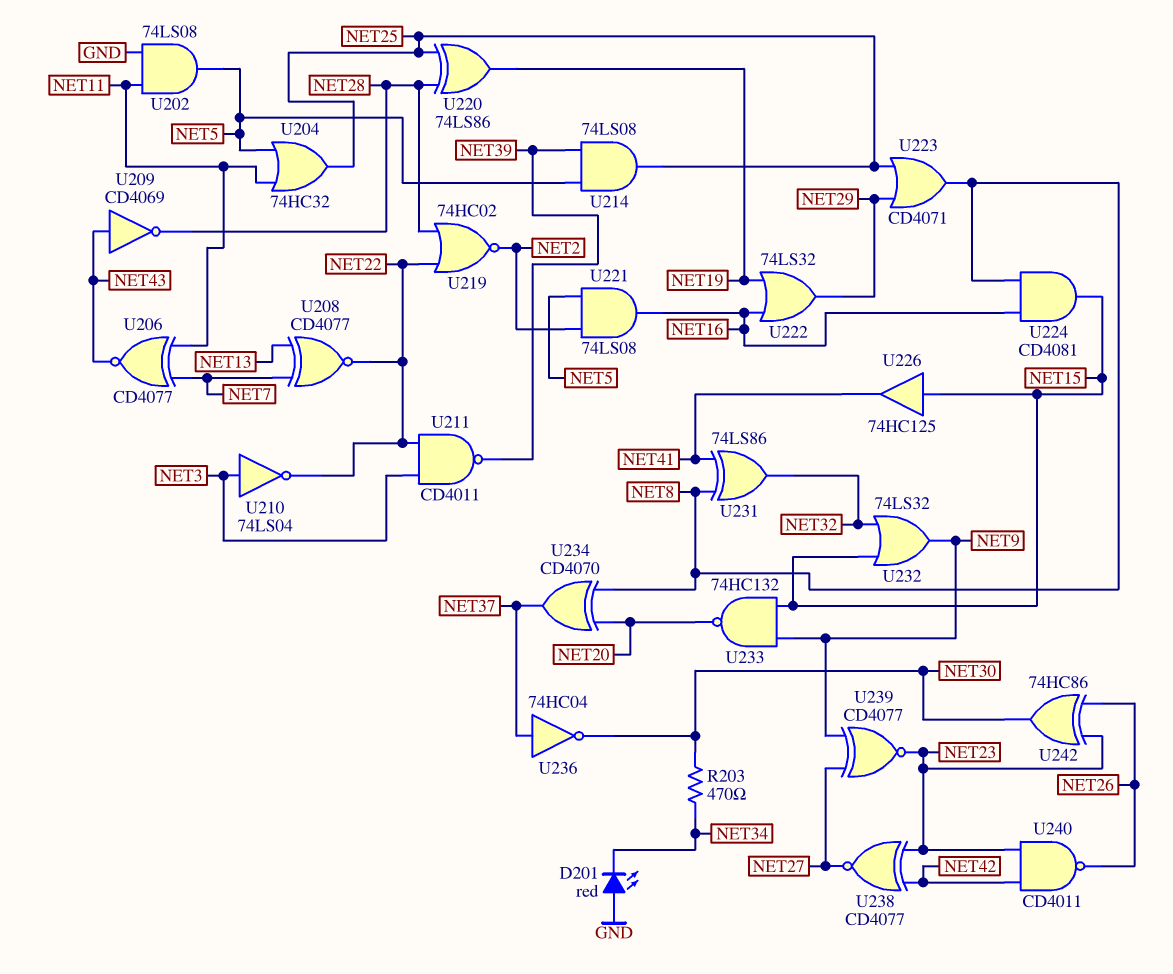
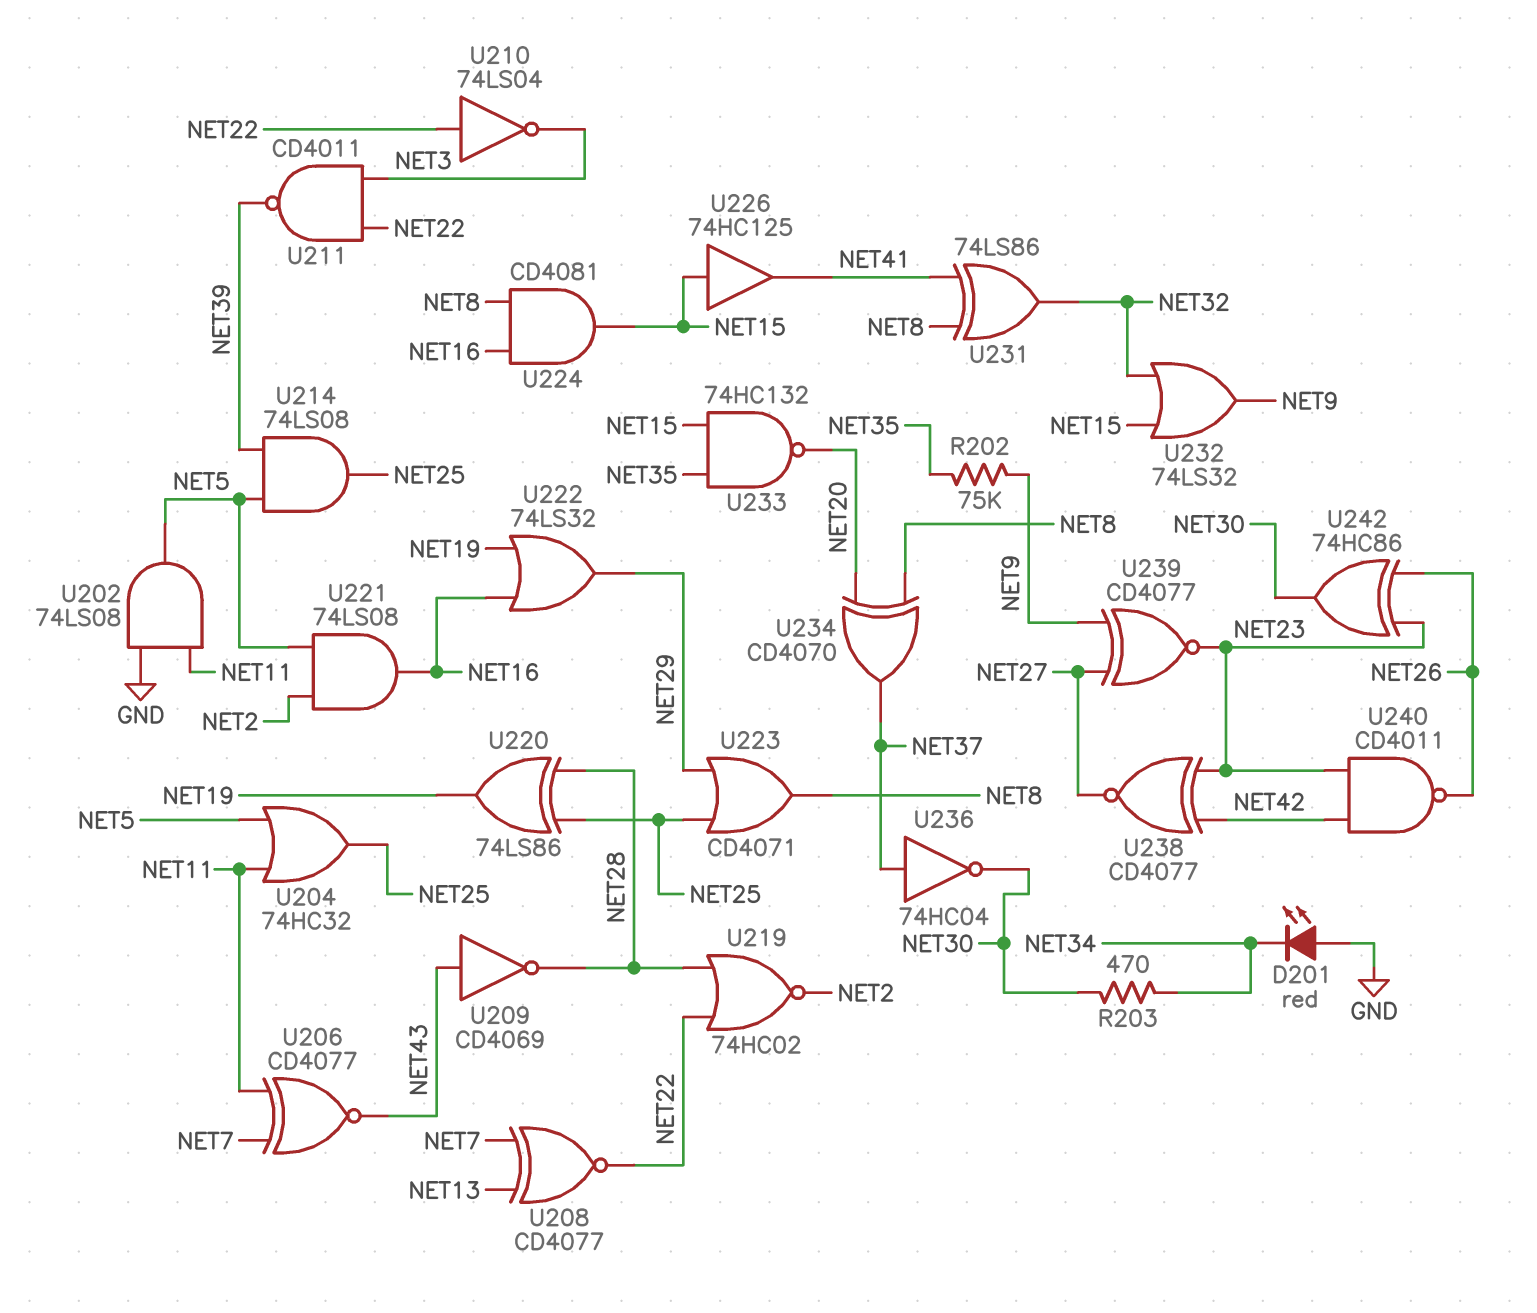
R202: none -> 75k (NET9, NET35)
U210: NOT 74LS04 (in NET3, out NET22) -> NOT 74LS04 (in NET22, out NET3)
U233: NAND 74HC132 (in NET9, in NET15, out NET20) -> NAND 74HC132 (in NET15, in NET35, out NET20)

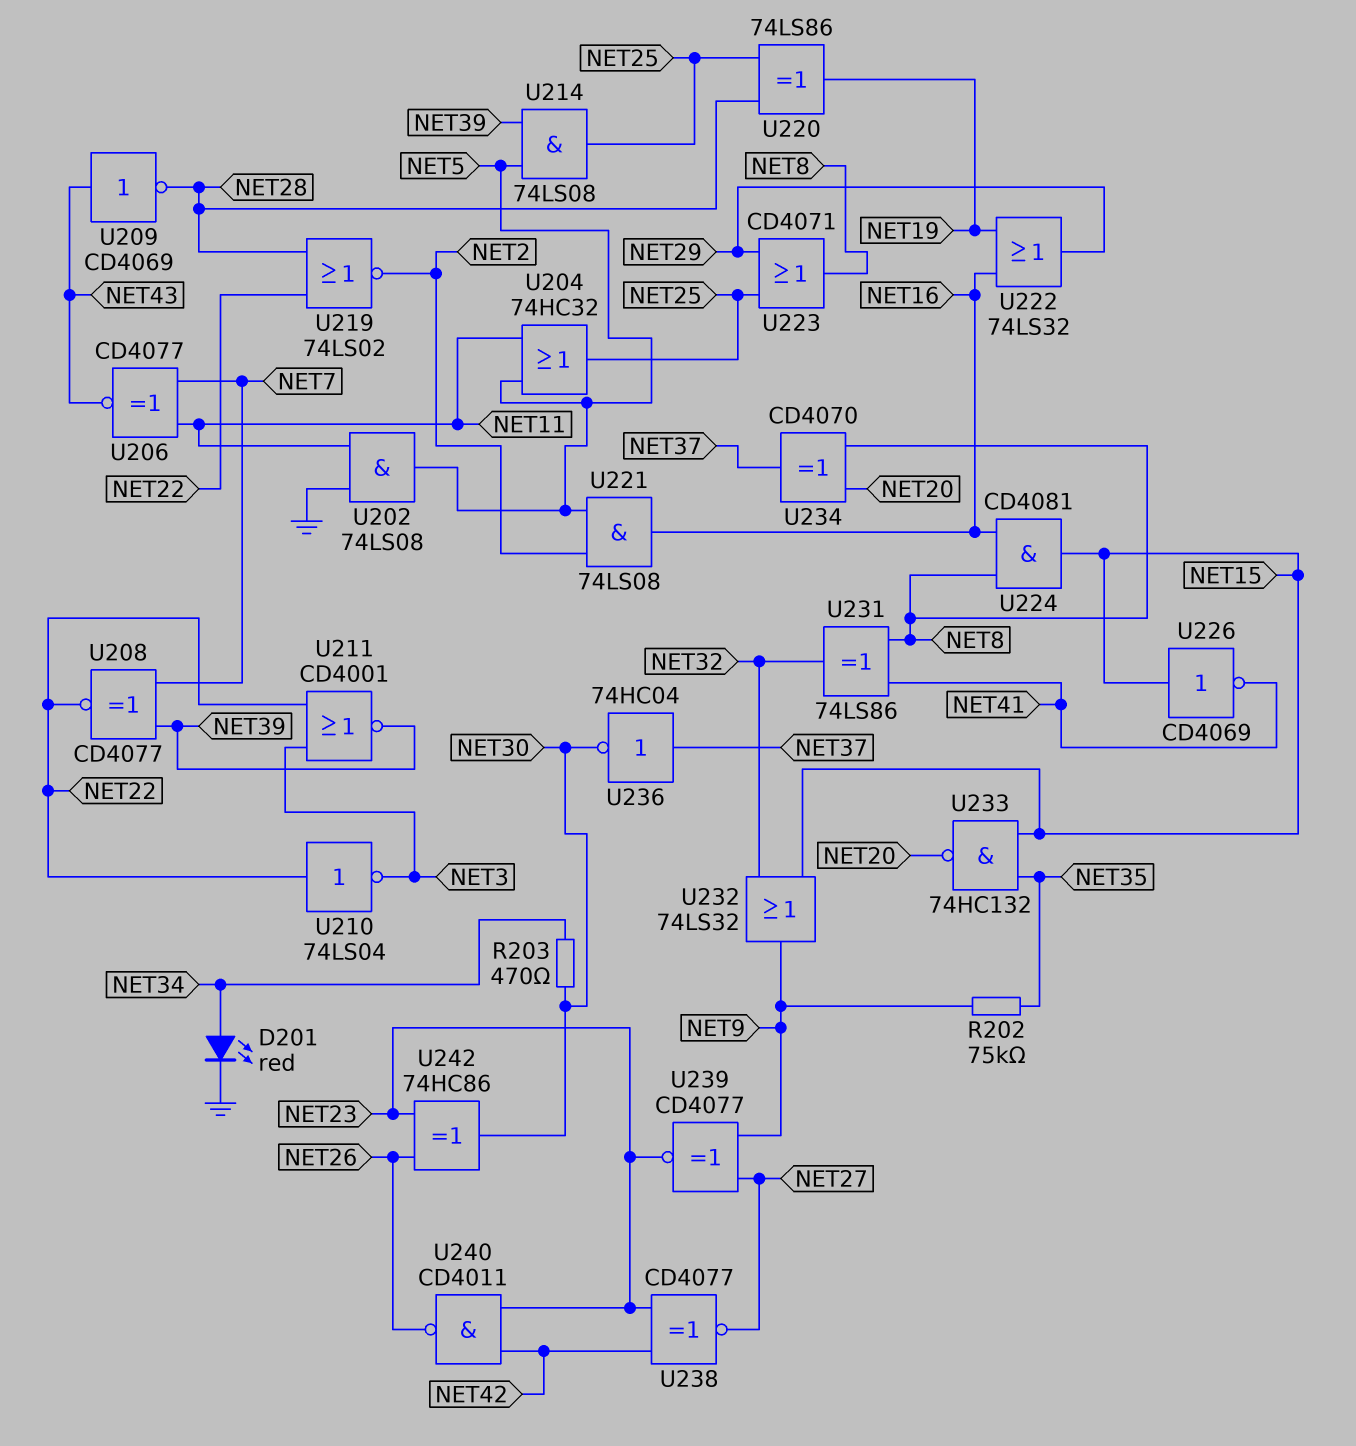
D201: LED red (A GND, K NET34) -> LED red (A NET34, K GND)
U208: XNOR CD4077 (in NET7, in NET13, out NET22) -> XNOR CD4077 (in NET7, in NET39, out NET22)
U211: NAND CD4011 (in NET3, in NET22, out NET39) -> NOR CD4001 (in NET3, in NET22, out NET39)
U219: NOR 74HC02 (in NET22, in NET28, out NET2) -> NOR 74LS02 (in NET22, in NET28, out NET2)
U226: buffer 74HC125 (in NET15, out NET41) -> NOT CD4069 (in NET15, out NET41)

